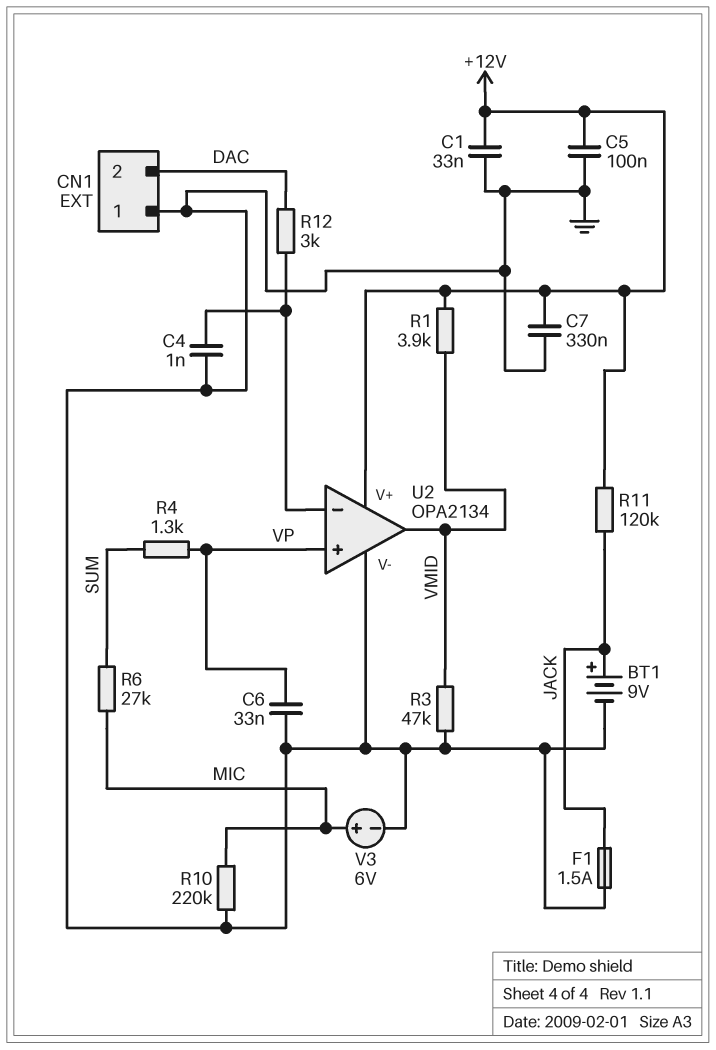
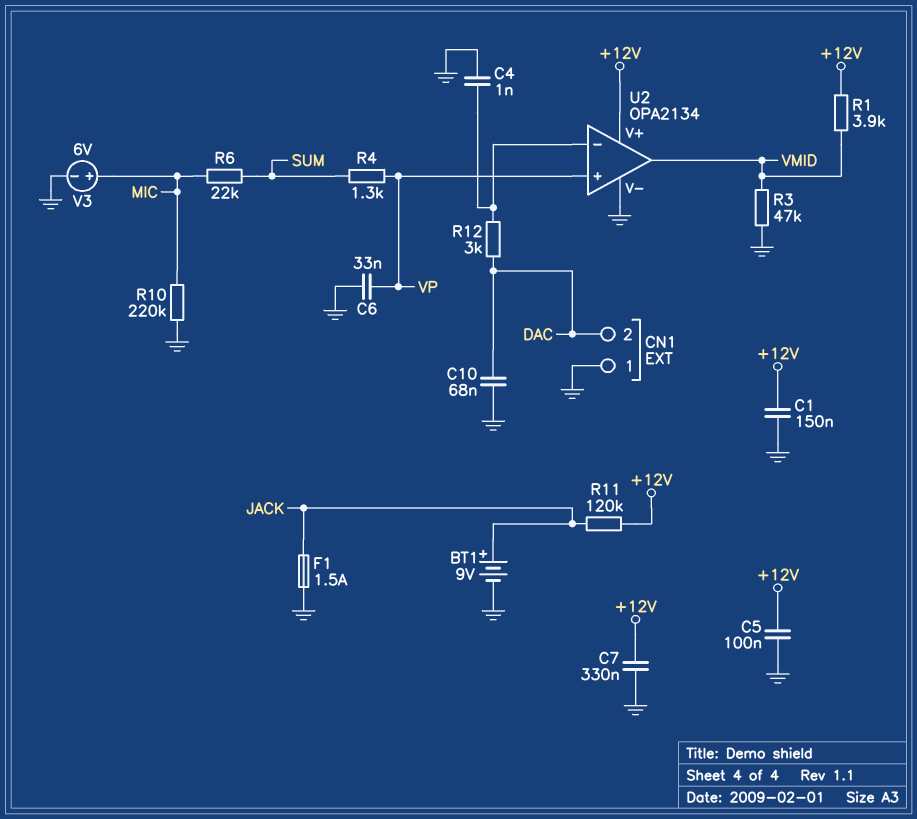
C1: 33nF (+12V, GND) -> 150nF (+12V, GND)
C10: none -> 68nF (DAC, GND)
R6: 27k (MIC, SUM) -> 22k (MIC, SUM)

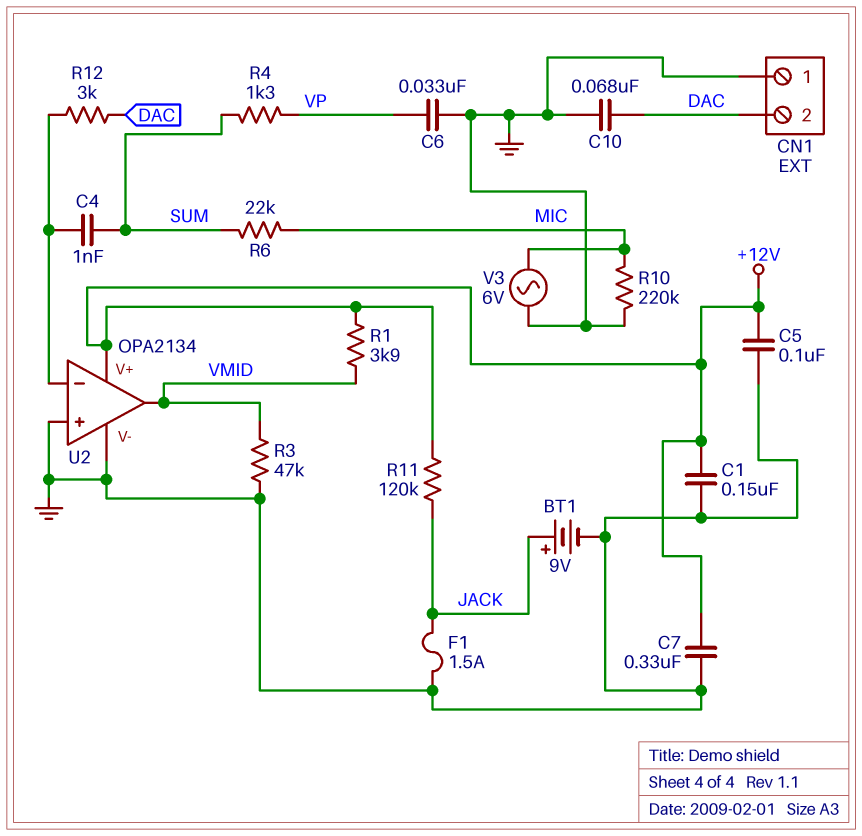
C4: 1nF (GND, U2/in-) -> 1nF (SUM, U2/in-)
U2 pin in+: VP -> GND
V3: 6V (plus MIC, minus GND) -> AC 6V (GND, MIC)

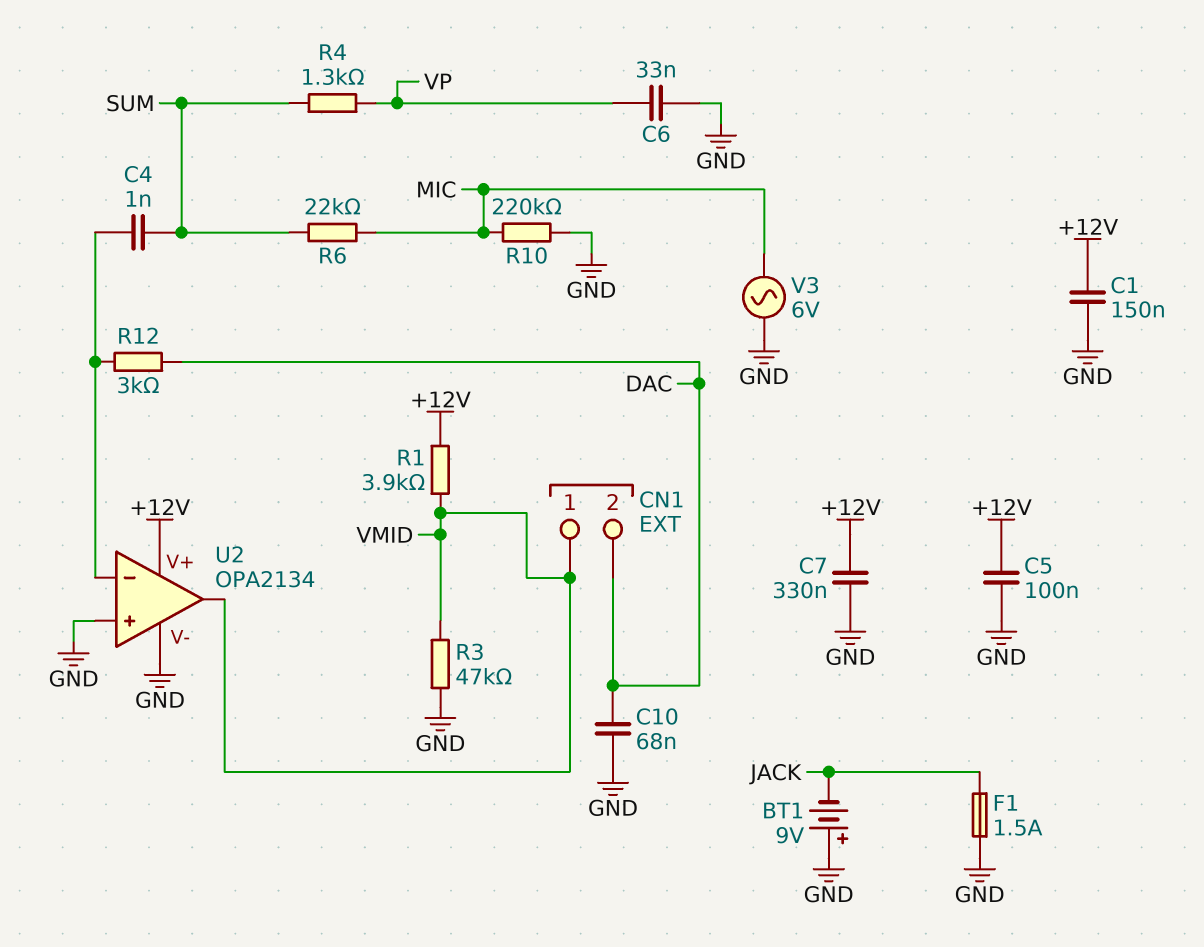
BT1: 9V (plus JACK, minus GND) -> 9V (plus GND, minus JACK)
CN1 pin 1: GND -> VMID
R11: 120k (+12V, JACK) -> none

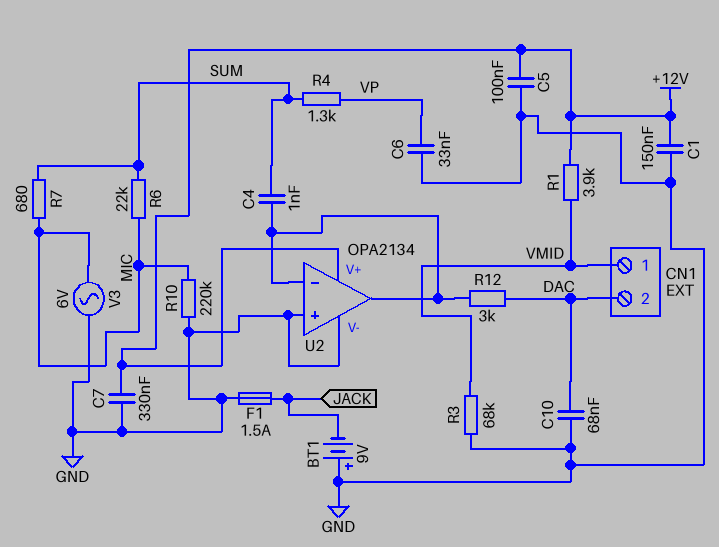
R3: 47k (GND, VMID) -> 68k (GND, VMID)
R7: none -> 680 (MIC, SUM)
U2 pin out: VMID -> U2/in-

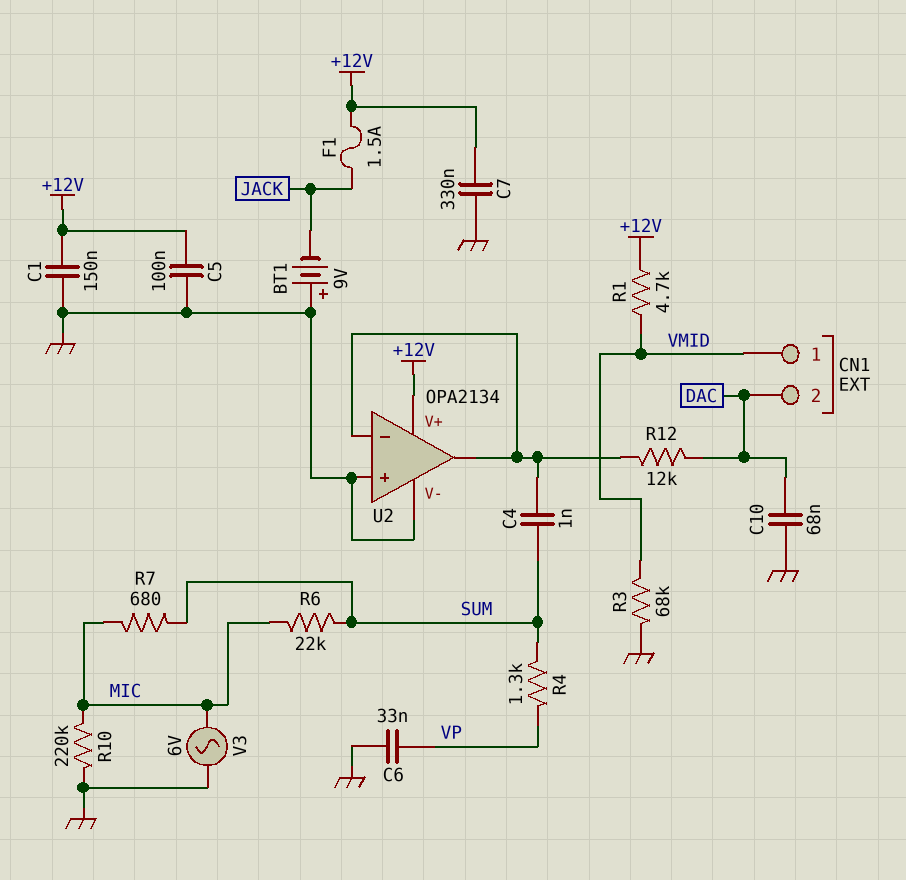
F1: 1.5A (GND, JACK) -> 1.5A (+12V, JACK)
R1: 3.9k (+12V, VMID) -> 4.7k (+12V, VMID)
R12: 3k (DAC, U2/in-) -> 12k (DAC, U2/in-)

